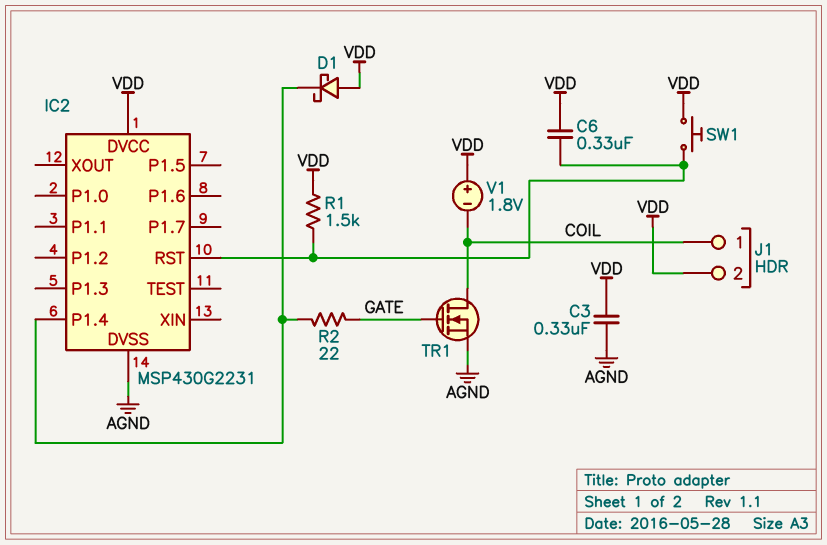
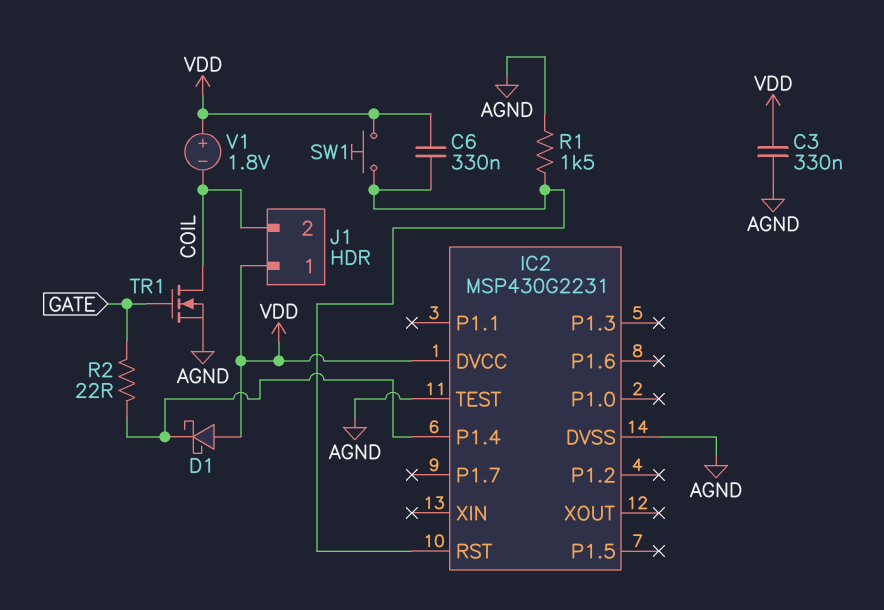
IC2 pin TEST: none -> AGND
J1 pin 1: COIL -> VDD
J1 pin 2: VDD -> COIL
R1: 1.5k (IC2/RST, VDD) -> 1.5k (AGND, IC2/RST)

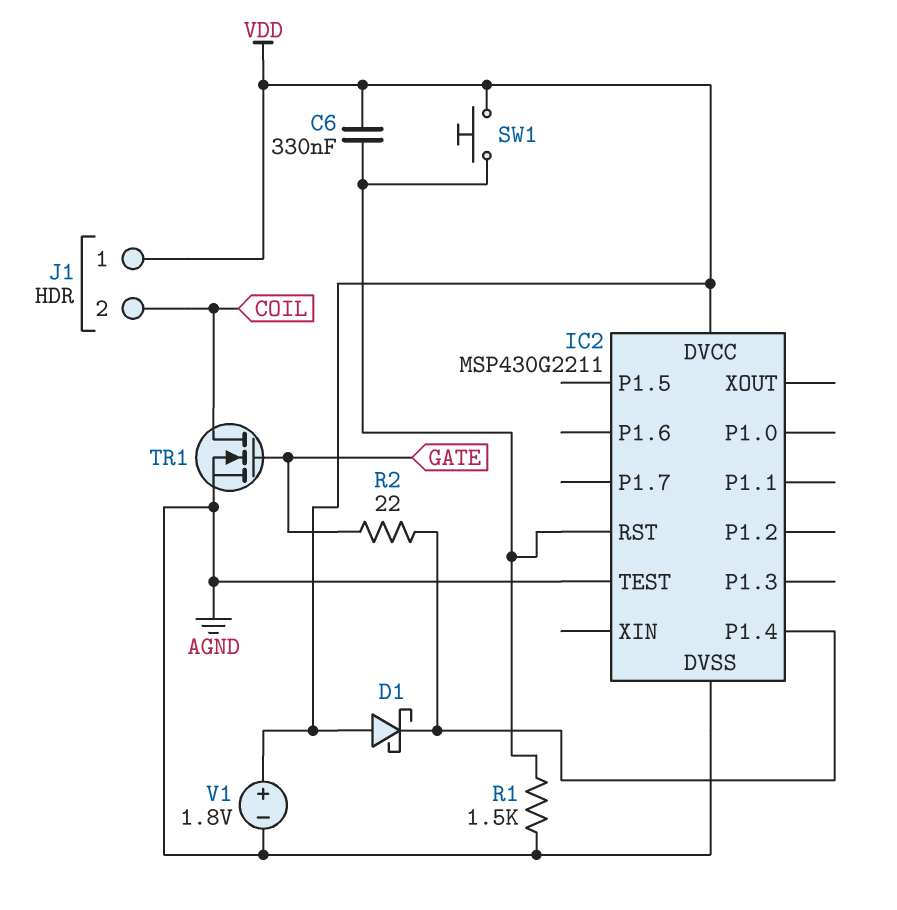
C3: 330nF (AGND, VDD) -> none
IC2: MSP430G2231 -> MSP430G2211
V1: 1.8V (plus VDD, minus COIL) -> 1.8V (plus VDD, minus AGND)

